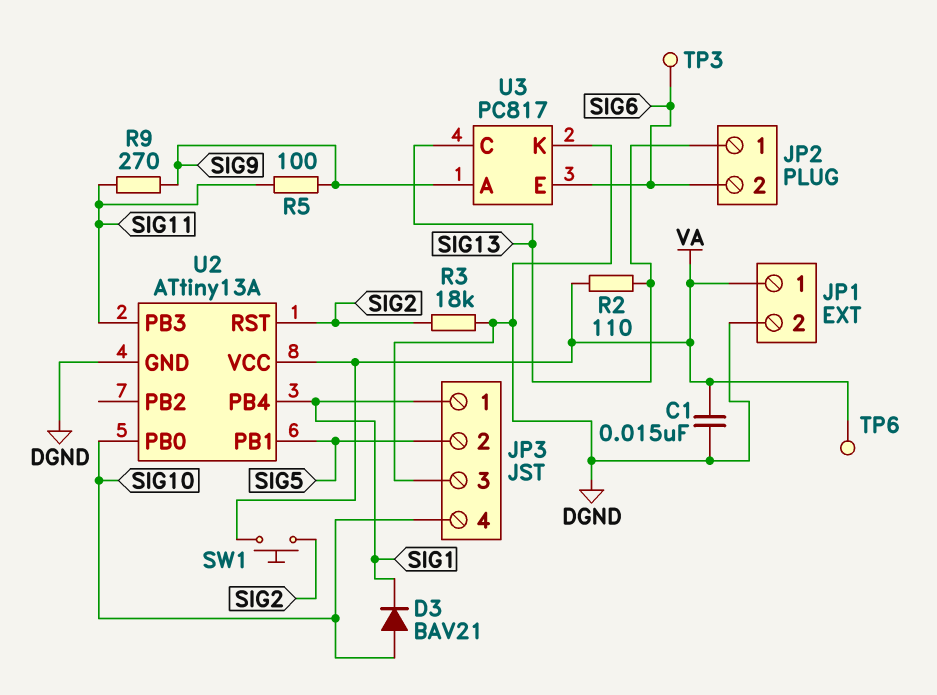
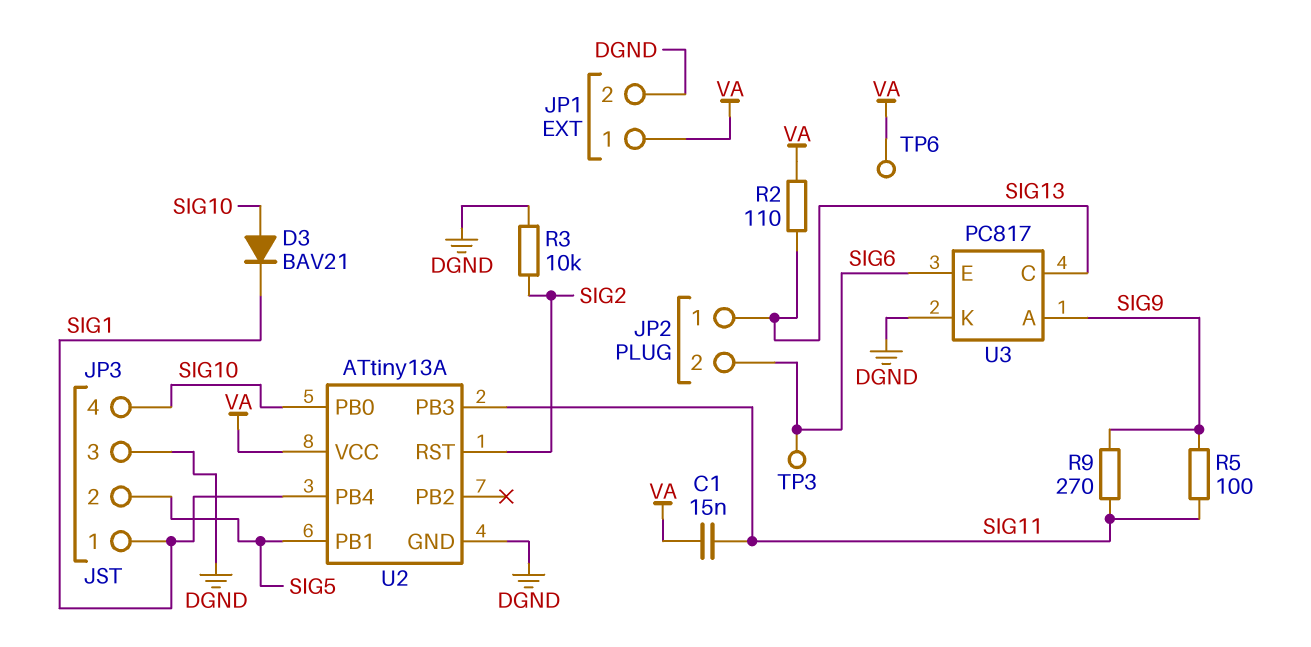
C1: 15nF (DGND, VA) -> 15nF (SIG11, VA)
R3: 18k (DGND, SIG2) -> 10k (DGND, SIG2)
SW1: button (SIG2, VA) -> none

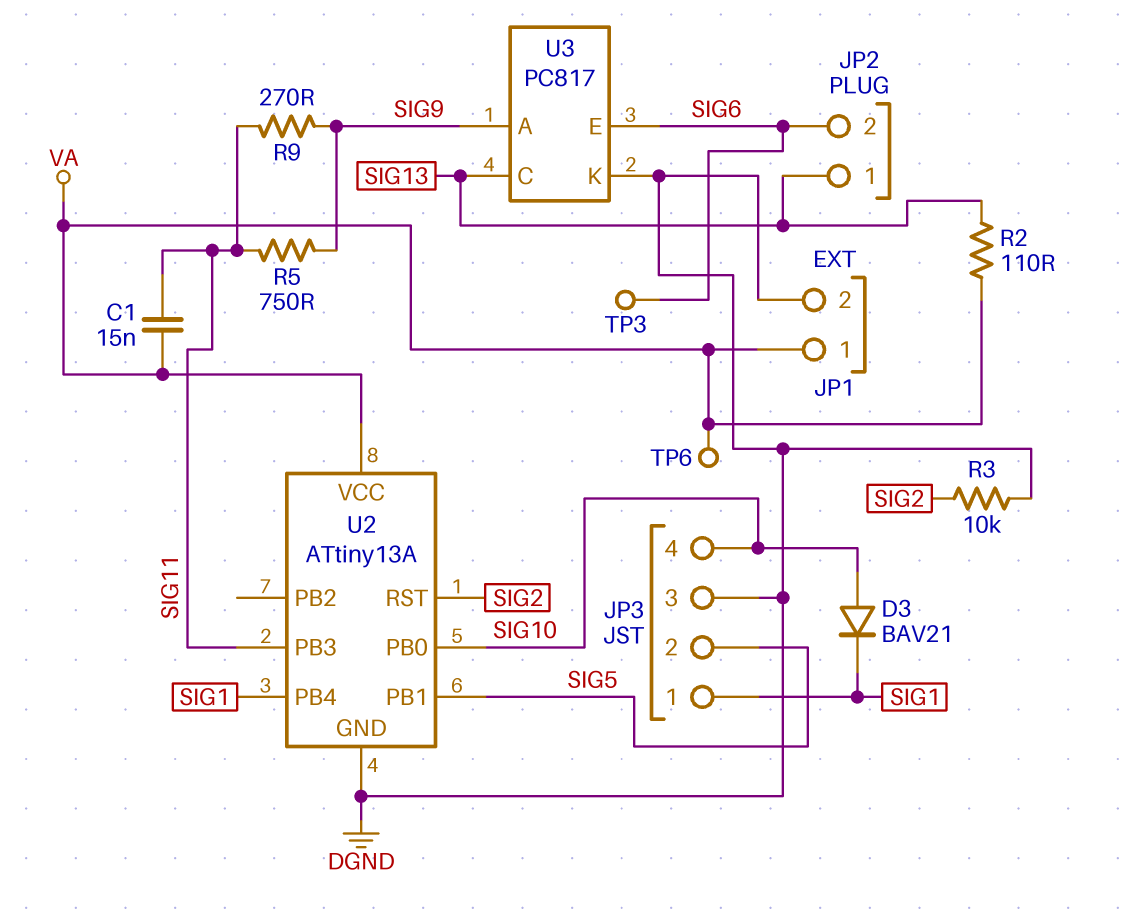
R5: 100 (SIG9, SIG11) -> 750 (SIG9, SIG11)

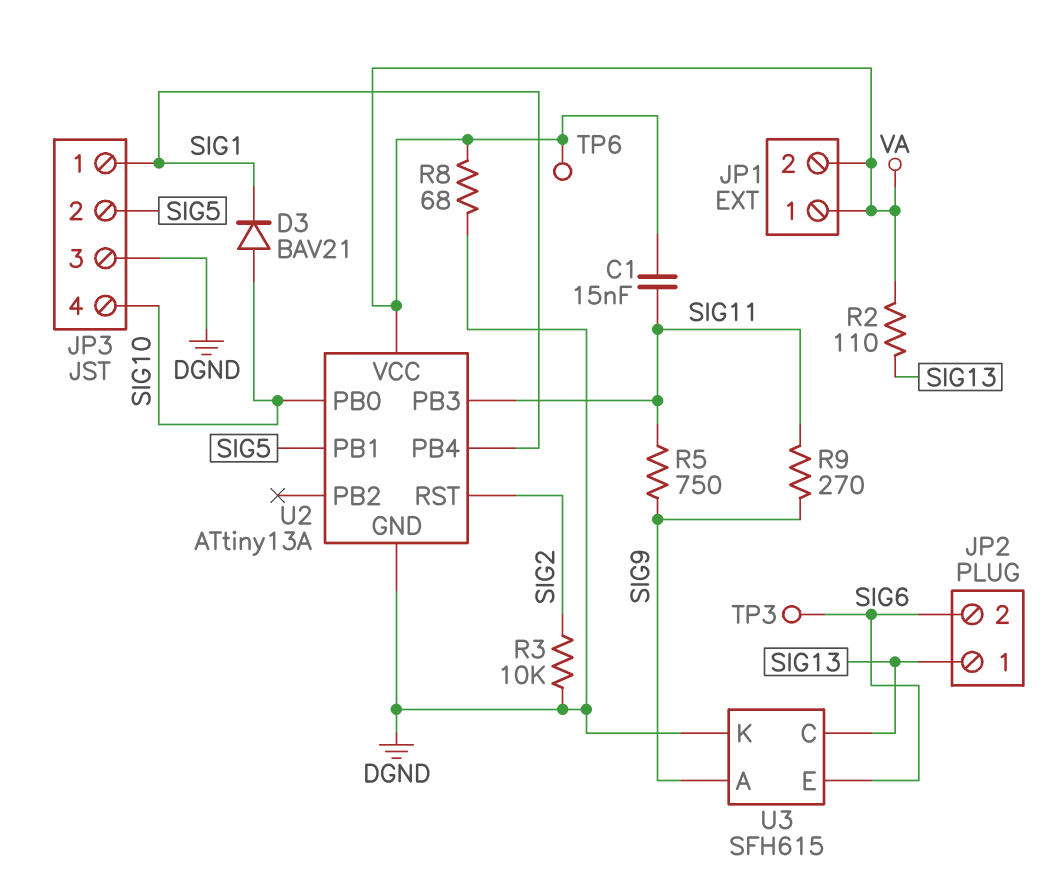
JP1 pin 2: DGND -> VA
R8: none -> 68 (DGND, VA)
U3: PC817 -> SFH615

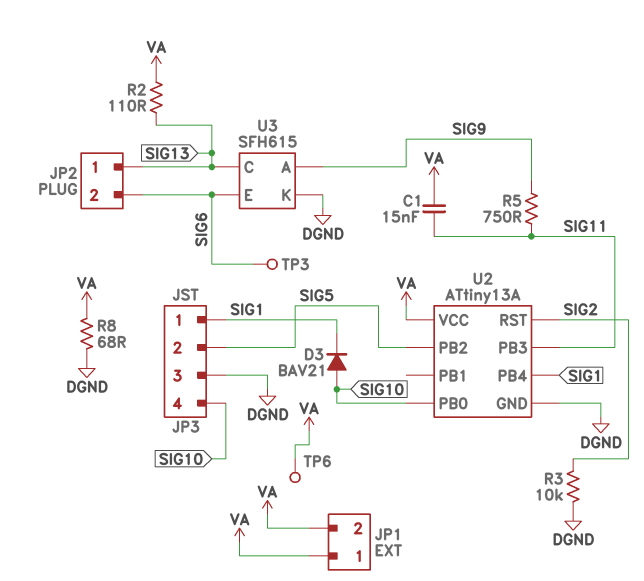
R9: 270 (SIG9, SIG11) -> none
U2 pin PB1: SIG5 -> none
U2 pin PB2: none -> SIG5

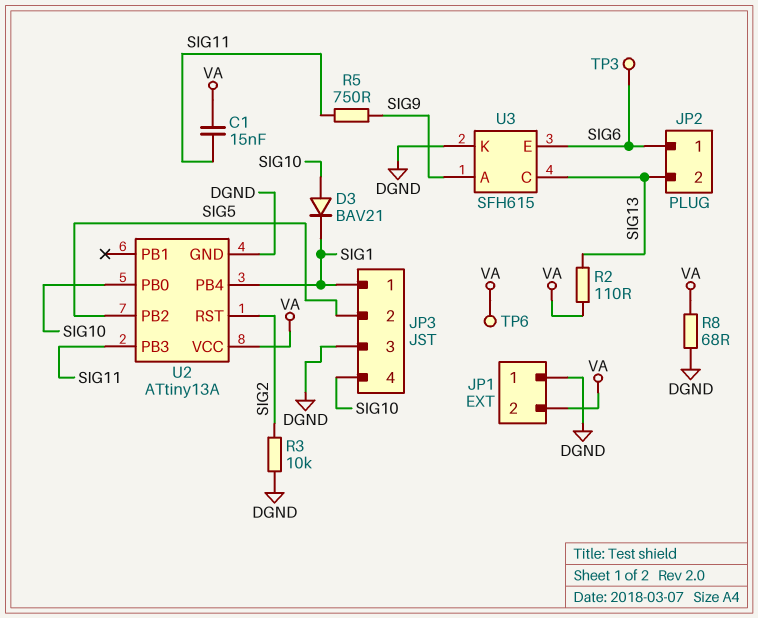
JP1 pin 1: VA -> DGND
JP2 pin 1: SIG13 -> SIG6
JP2 pin 2: SIG6 -> SIG13

